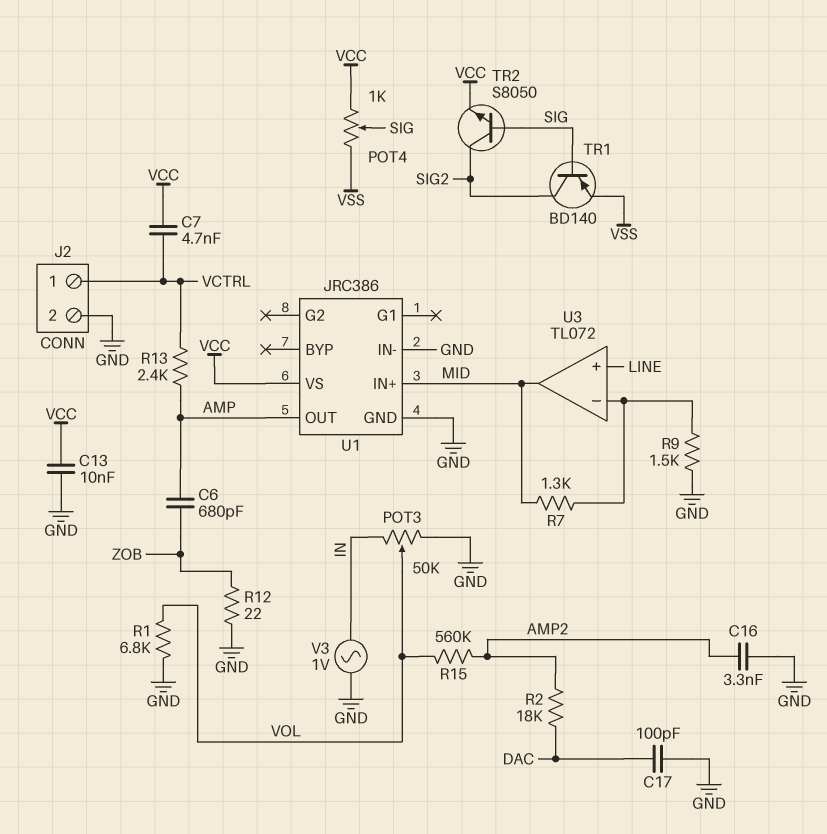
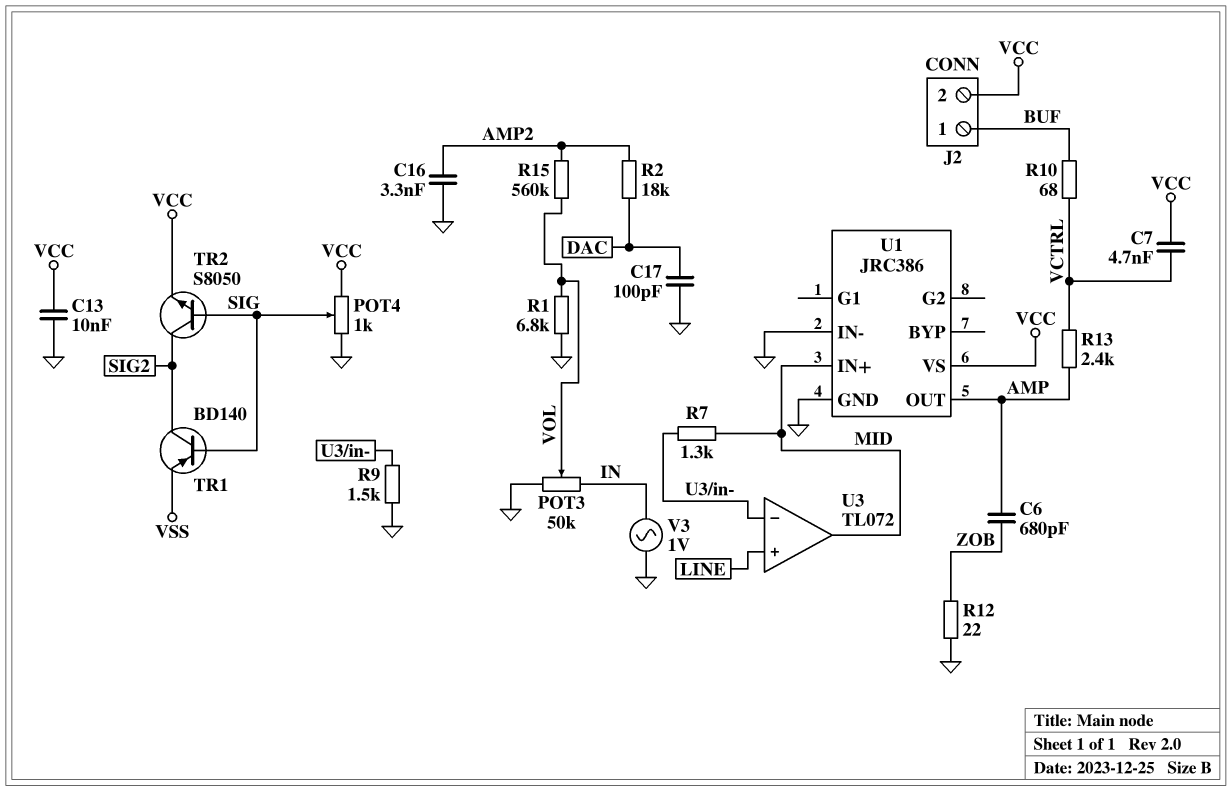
J2 pin 1: VCTRL -> BUF
J2 pin 2: GND -> VCC
POT4: 1k (VCC, VSS, wiper SIG) -> 1k (GND, VCC, wiper SIG)
R10: none -> 68 (BUF, VCTRL)

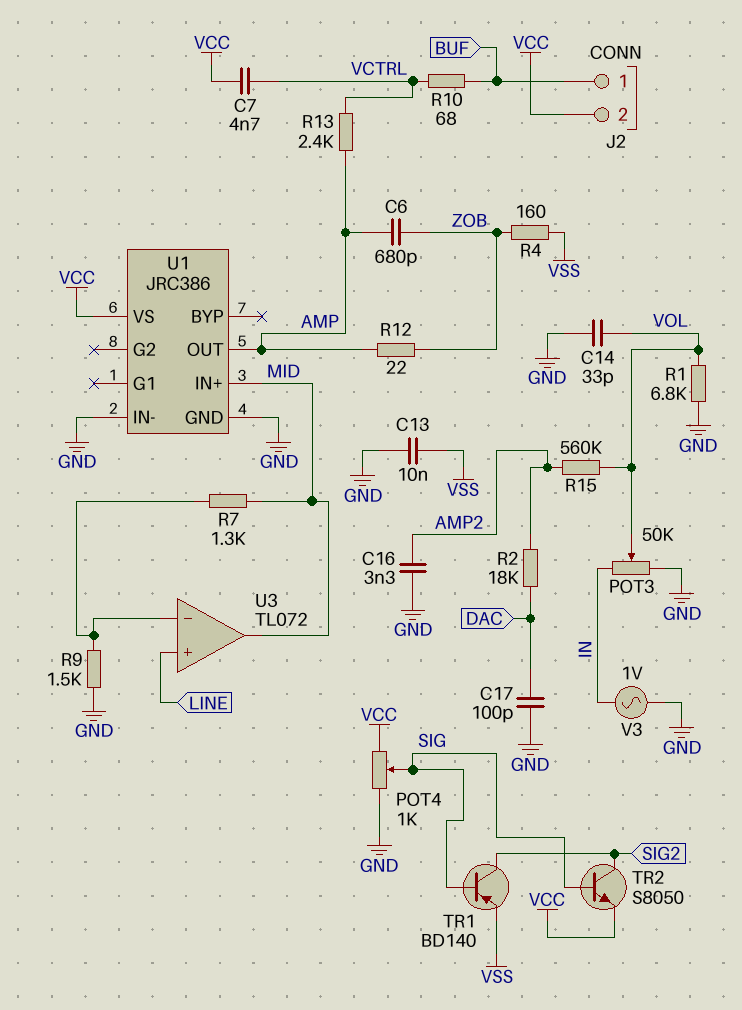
C13: 10nF (GND, VCC) -> 10nF (GND, VSS)
C14: none -> 33pF (GND, VOL)
R4: none -> 160 (VSS, ZOB)
R12: 22 (GND, ZOB) -> 22 (AMP, ZOB)

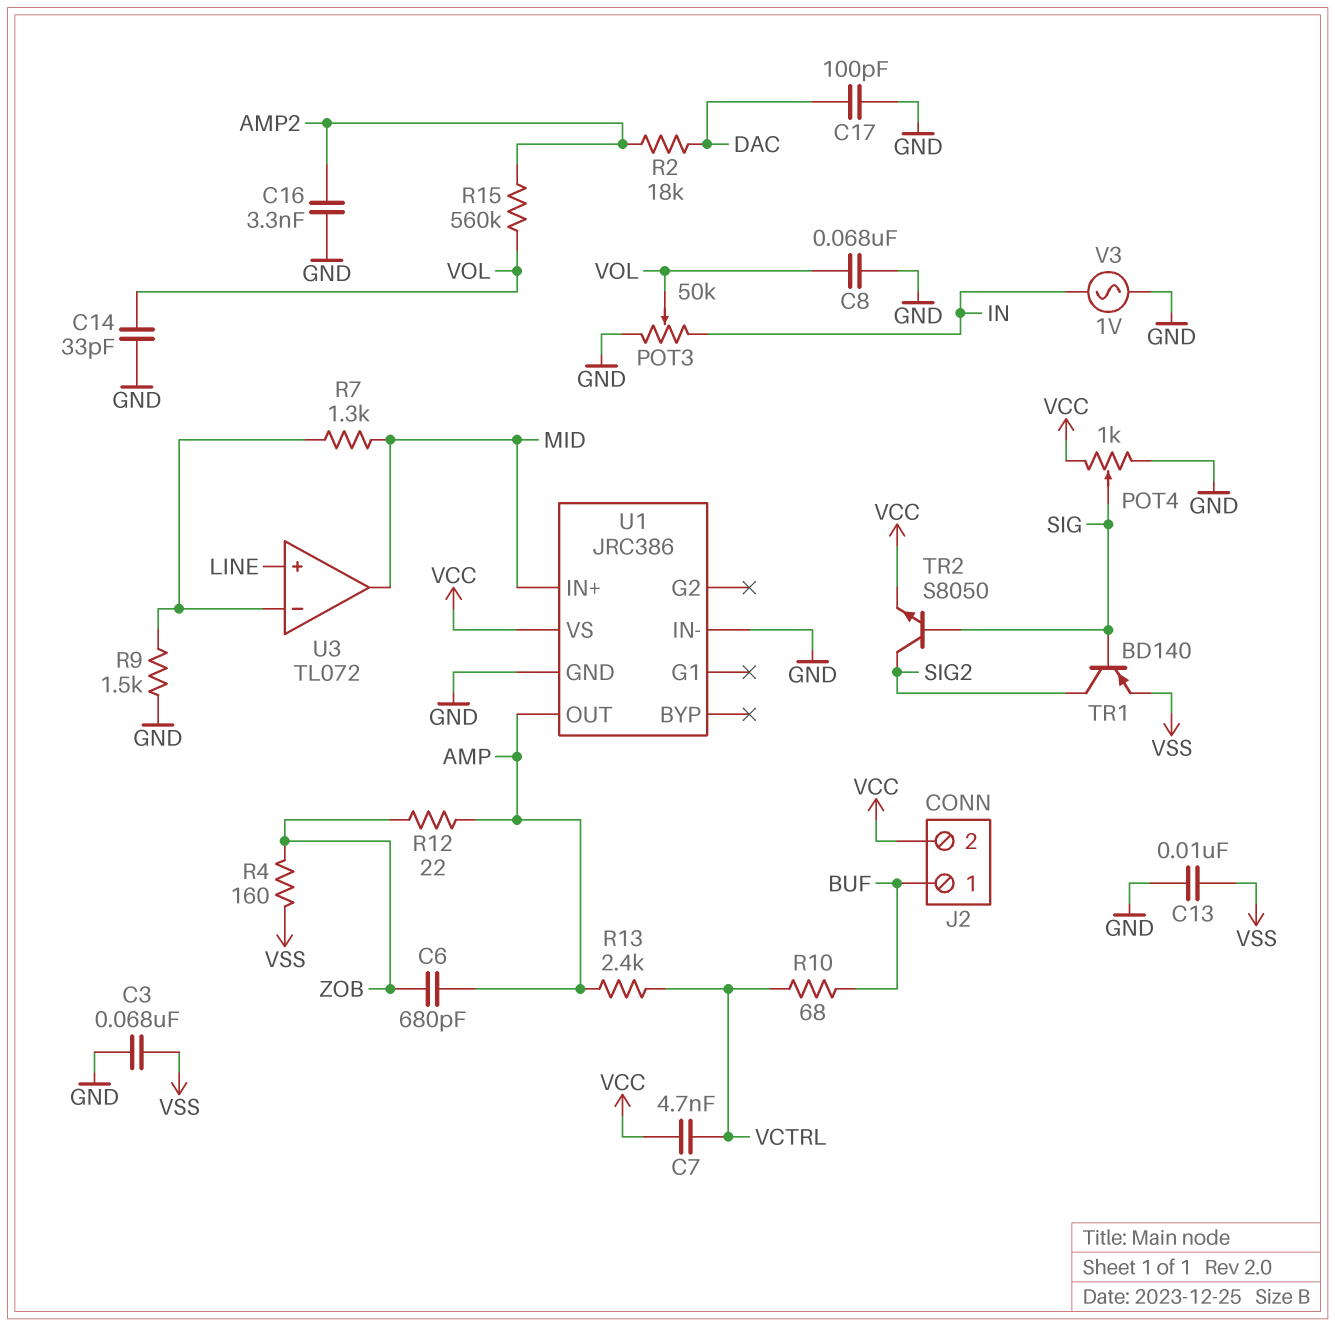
C3: none -> 68nF (GND, VSS)
C8: none -> 68nF (GND, VOL)
R1: 6.8k (GND, VOL) -> none

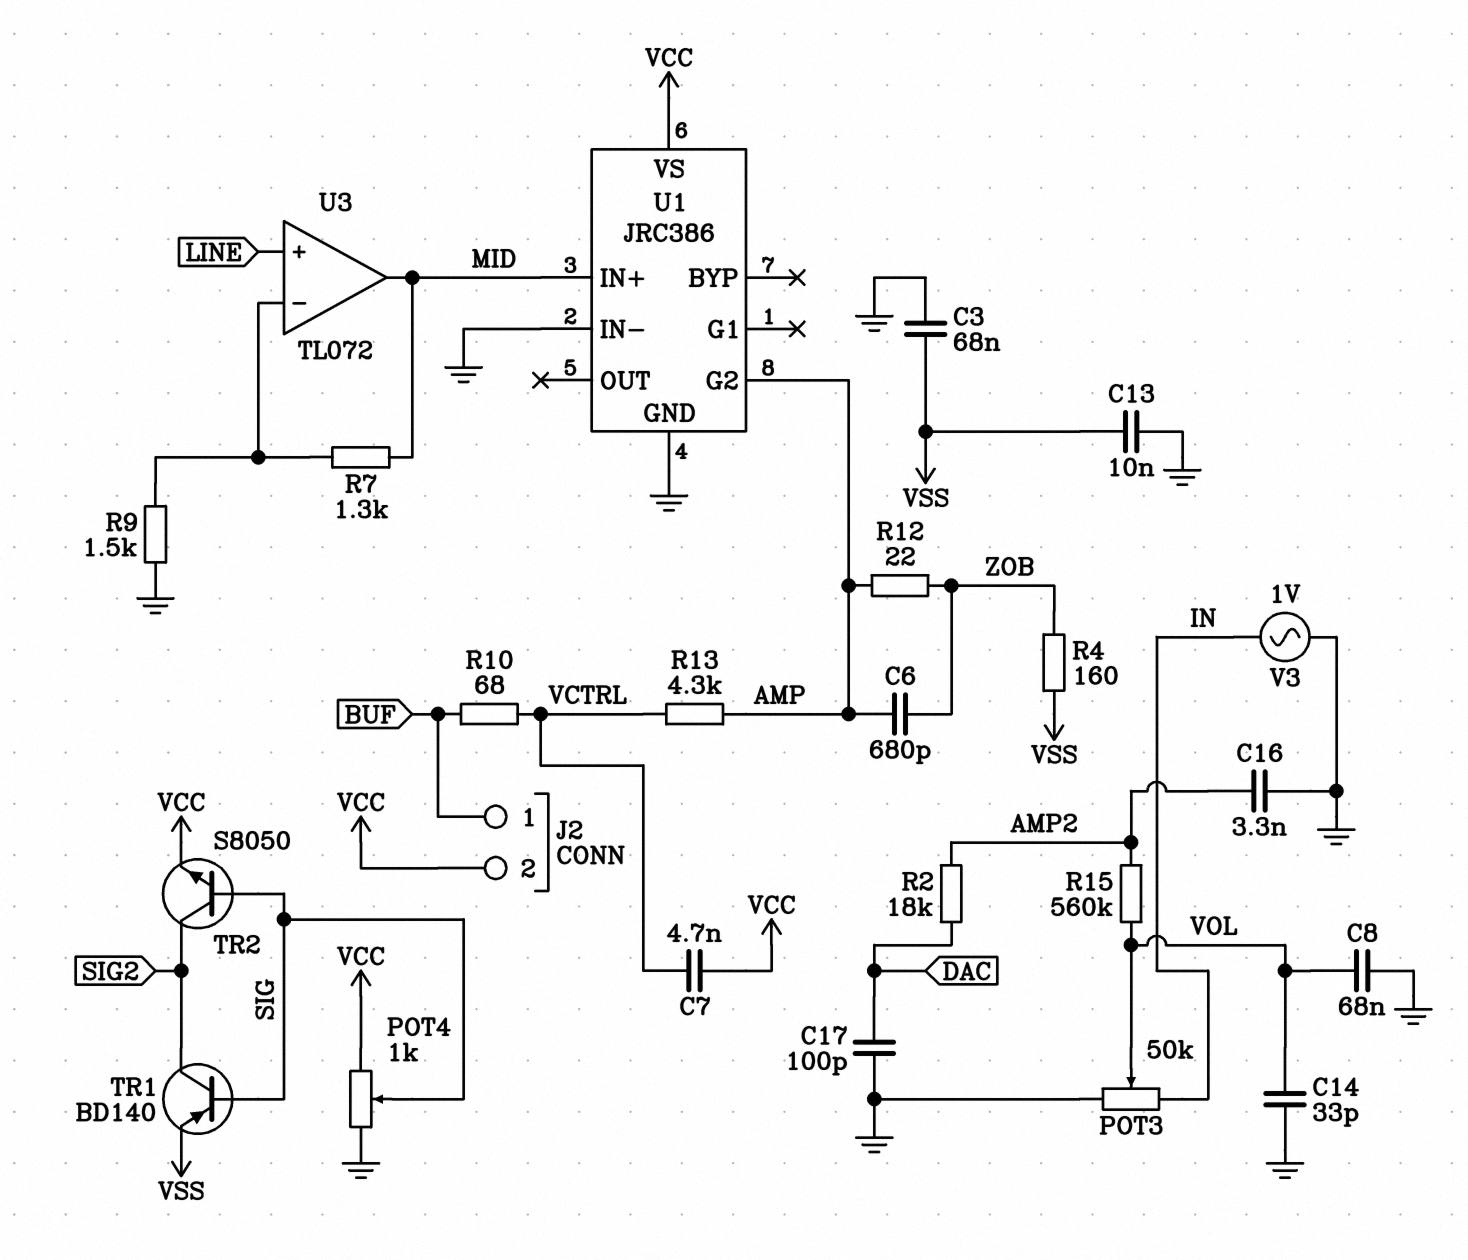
R13: 2.4k (AMP, VCTRL) -> 4.3k (AMP, VCTRL)
U1 pin G2: none -> AMP
U1 pin OUT: AMP -> none

